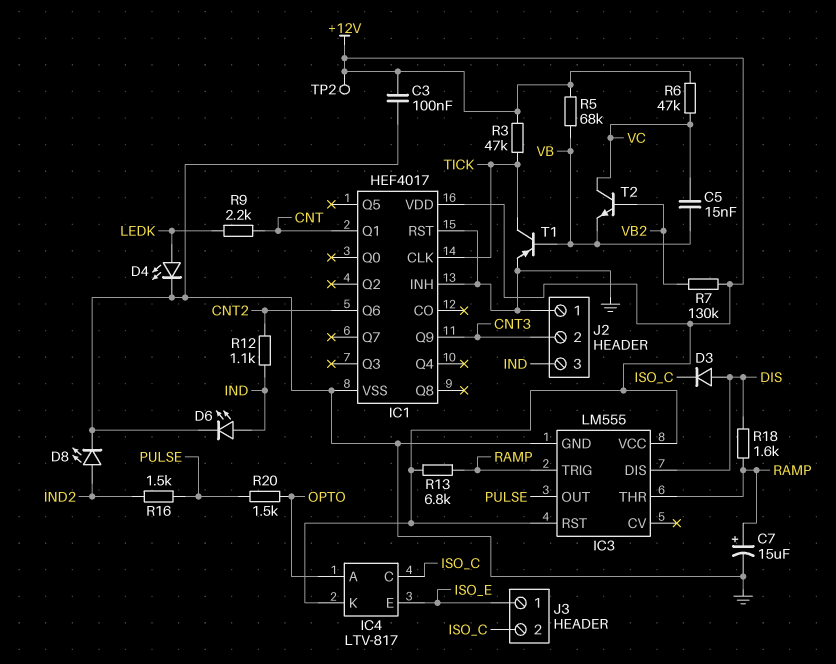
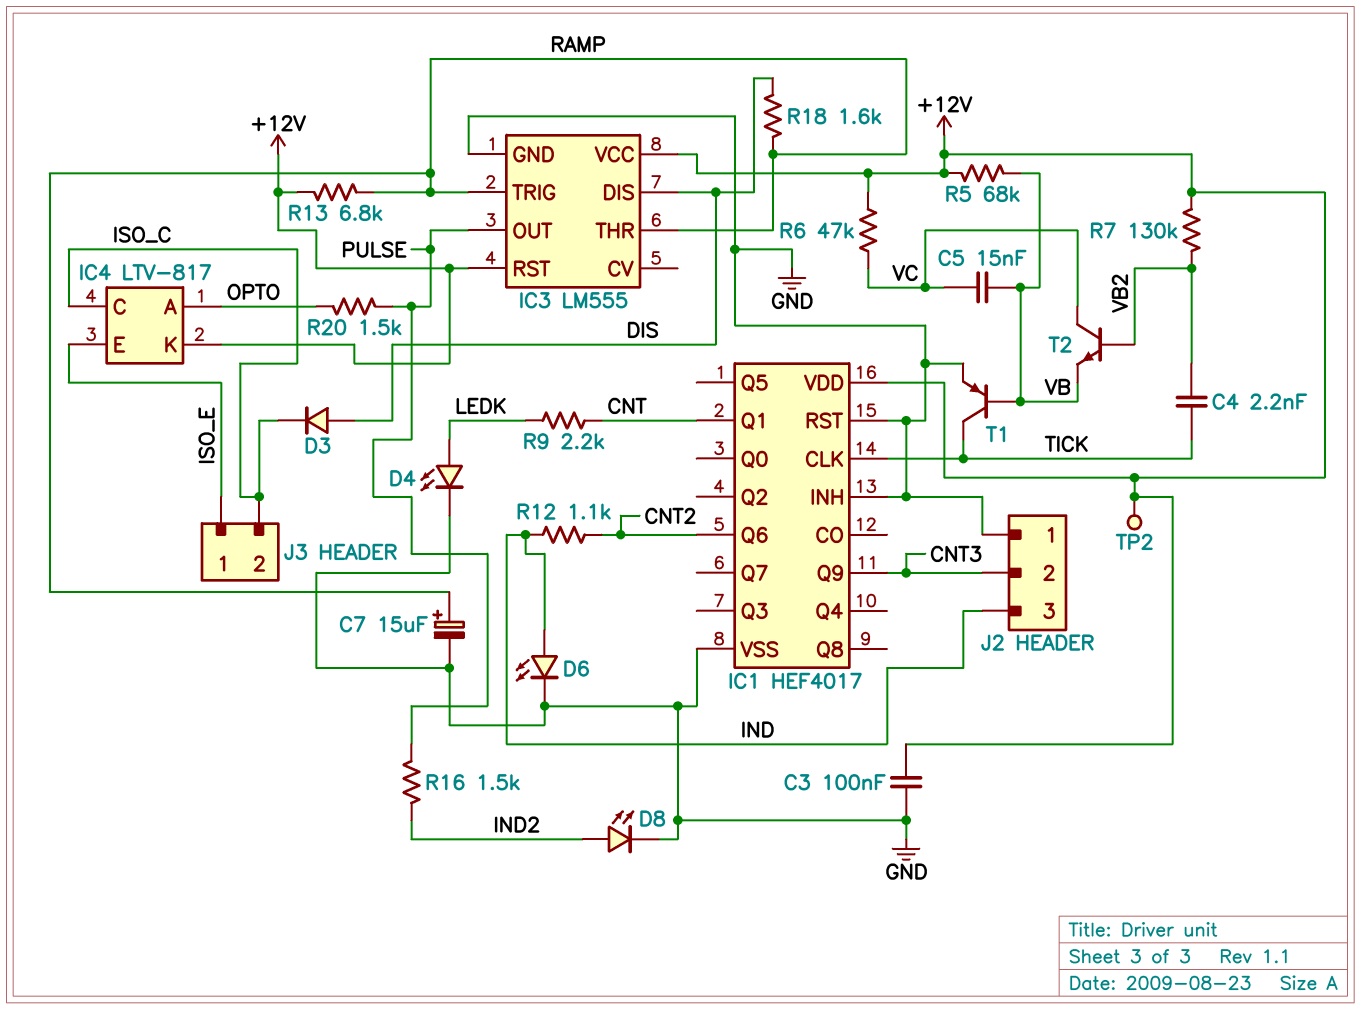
C4: none -> 2.2nF (TICK, VB2)
R3: 47k (+12V, TICK) -> none

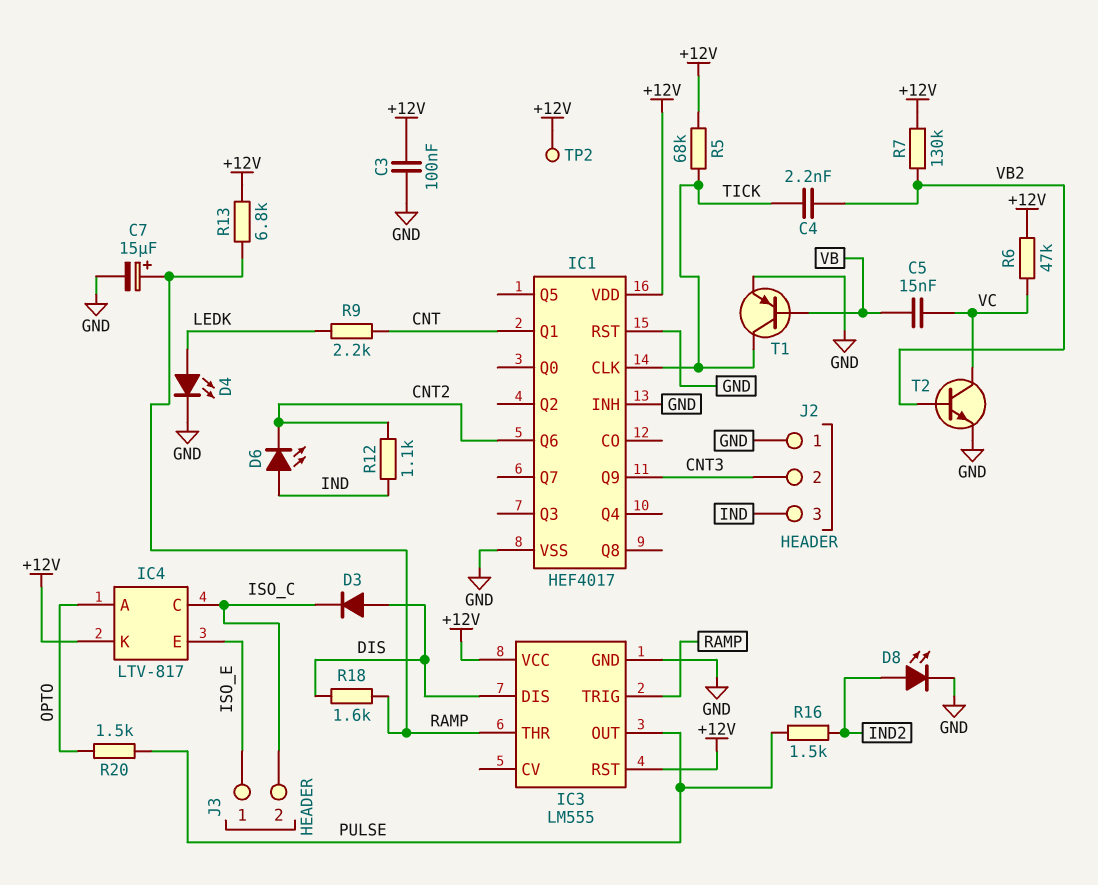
D6: LED (A IND, K GND) -> LED (A IND, K CNT2)
R5: 68k (+12V, VB) -> 68k (+12V, TICK)
T2: NPN (B VB2, C VC, E VB) -> NPN (B VB2, C VC, E GND)

